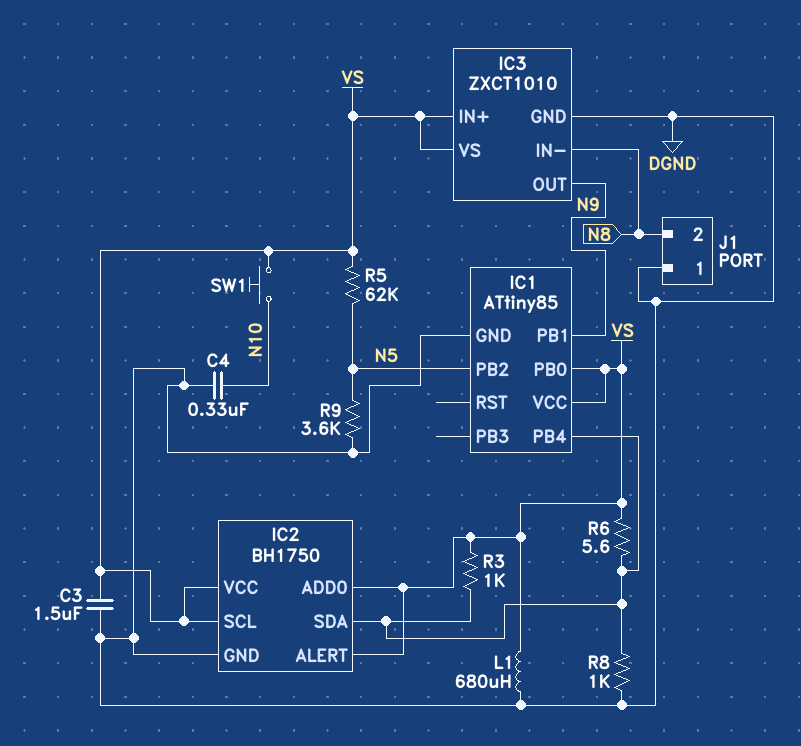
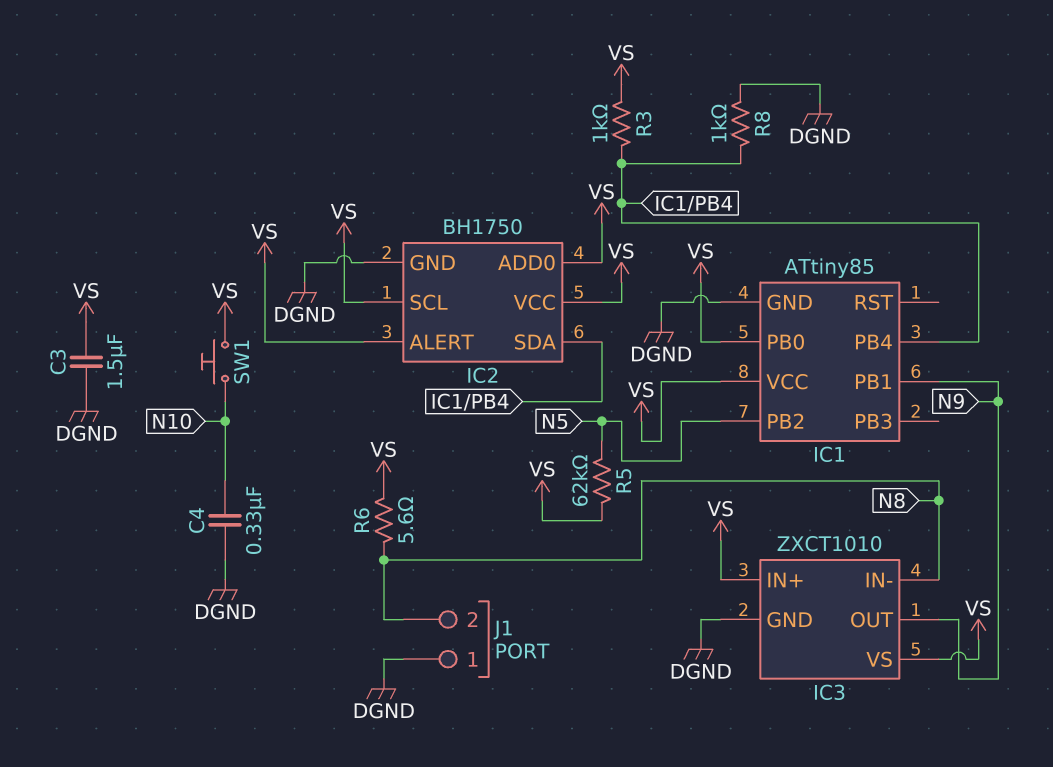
L1: 680uH (DGND, VS) -> none
R6: 5.6 (IC1/PB4, VS) -> 5.6 (N8, VS)
R9: 3.6k (DGND, N5) -> none

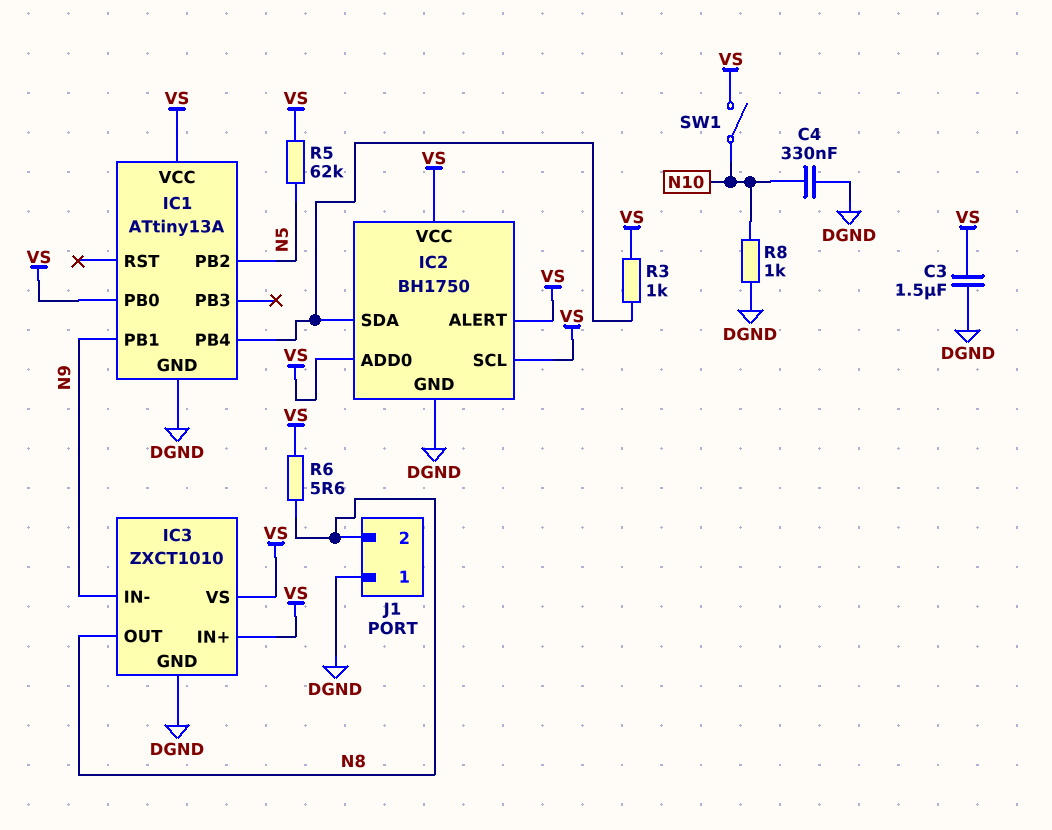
IC1: ATtiny85 -> ATtiny13A
IC3 pin IN-: N8 -> N9
IC3 pin OUT: N9 -> N8
R8: 1k (DGND, IC1/PB4) -> 1k (DGND, N10)
SW1: button (N10, VS) -> switch (N10, VS)

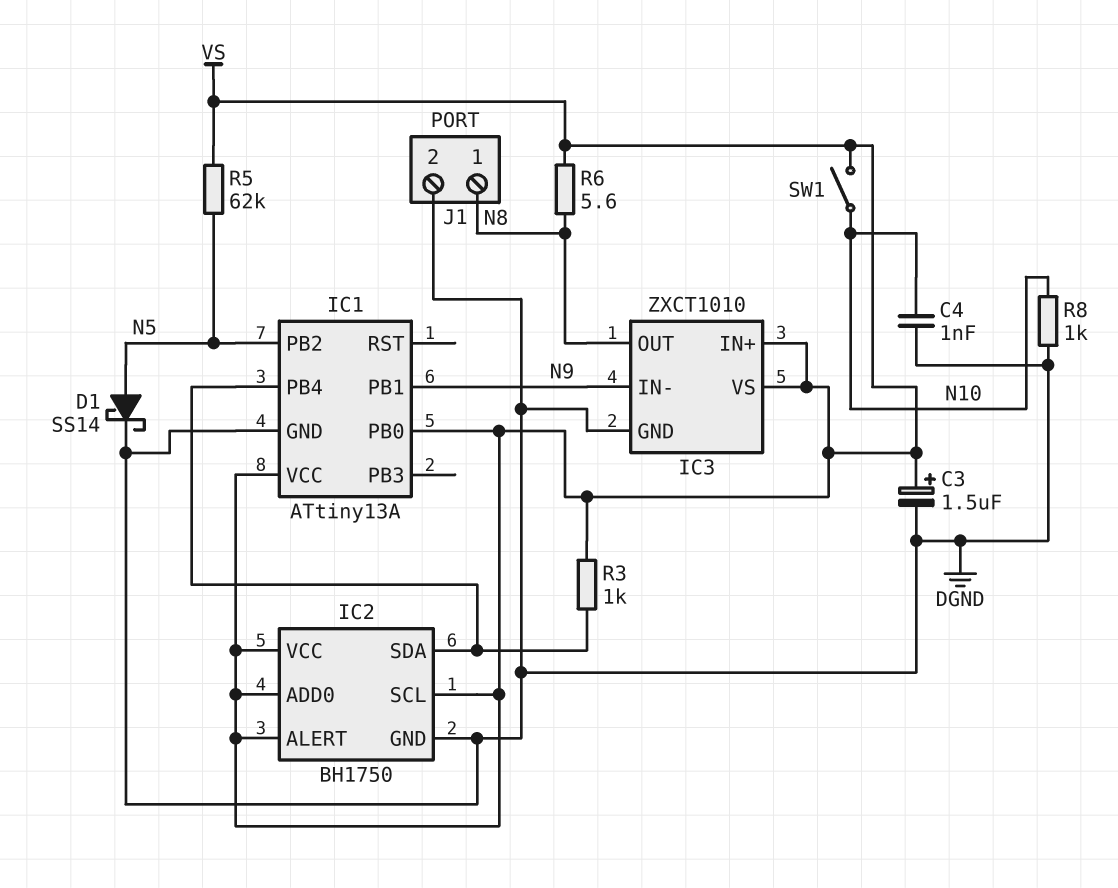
C3: 1.5uF (DGND, VS) -> 1.5uF (plus VS, minus DGND)
C4: 330nF (DGND, N10) -> 1nF (DGND, N10)
D1: none -> schottky SS14 (A N5, K DGND)
J1 pin 1: DGND -> N8
J1 pin 2: N8 -> DGND

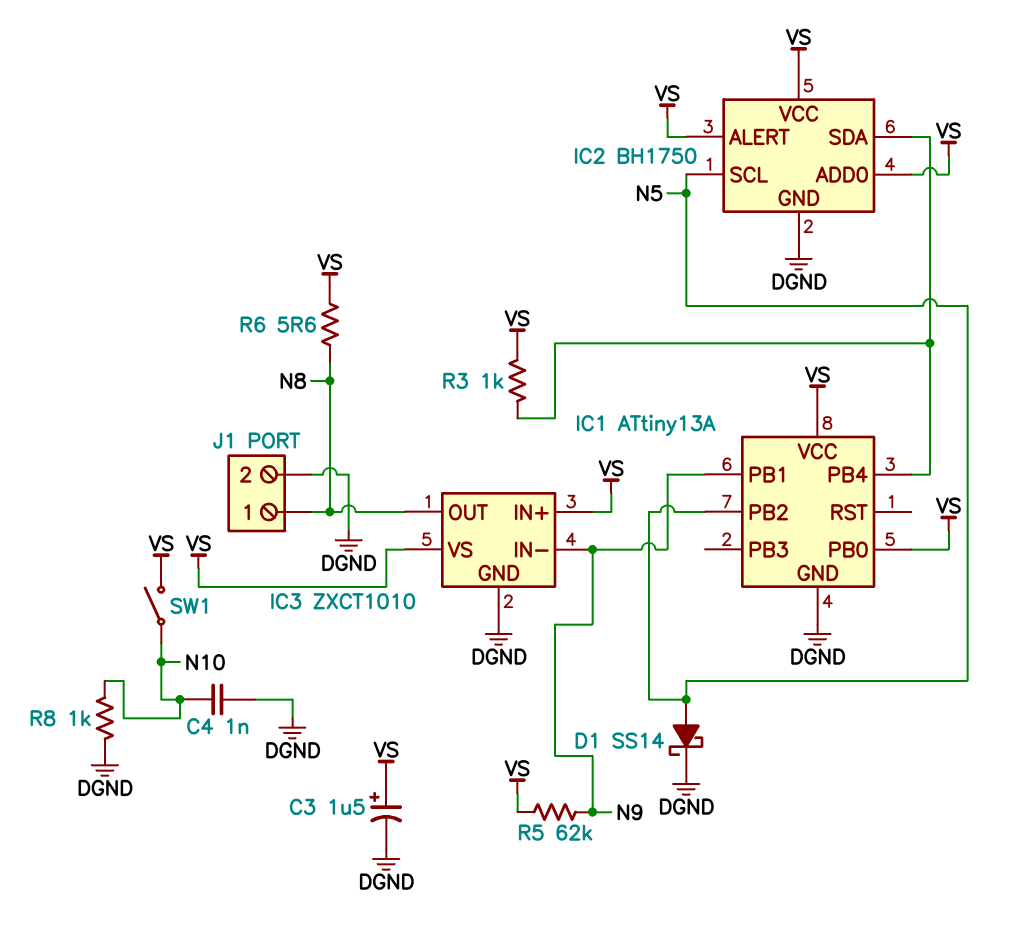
IC2 pin SCL: VS -> N5
R5: 62k (N5, VS) -> 62k (N9, VS)

